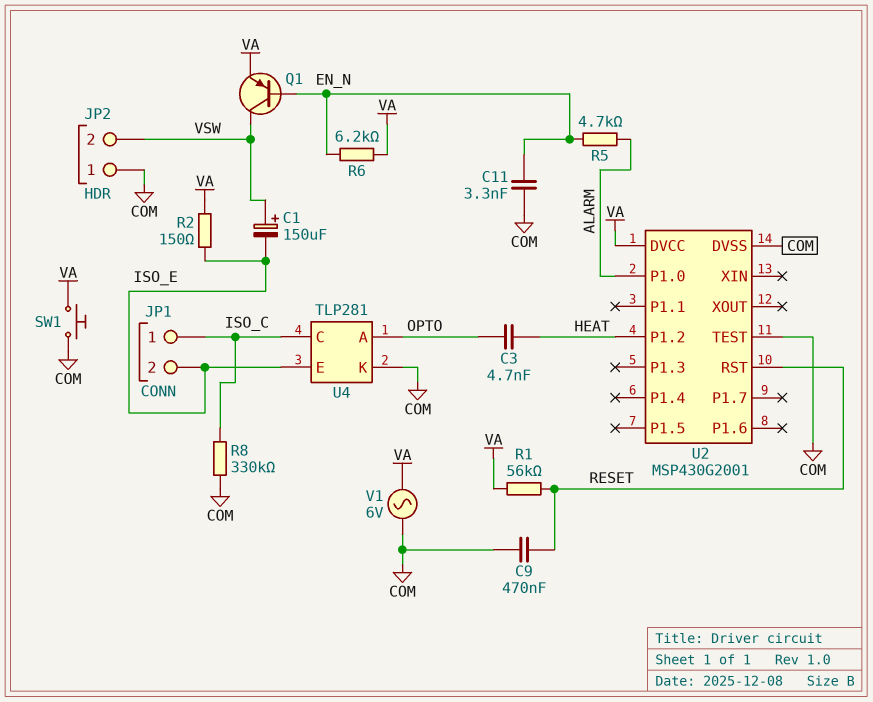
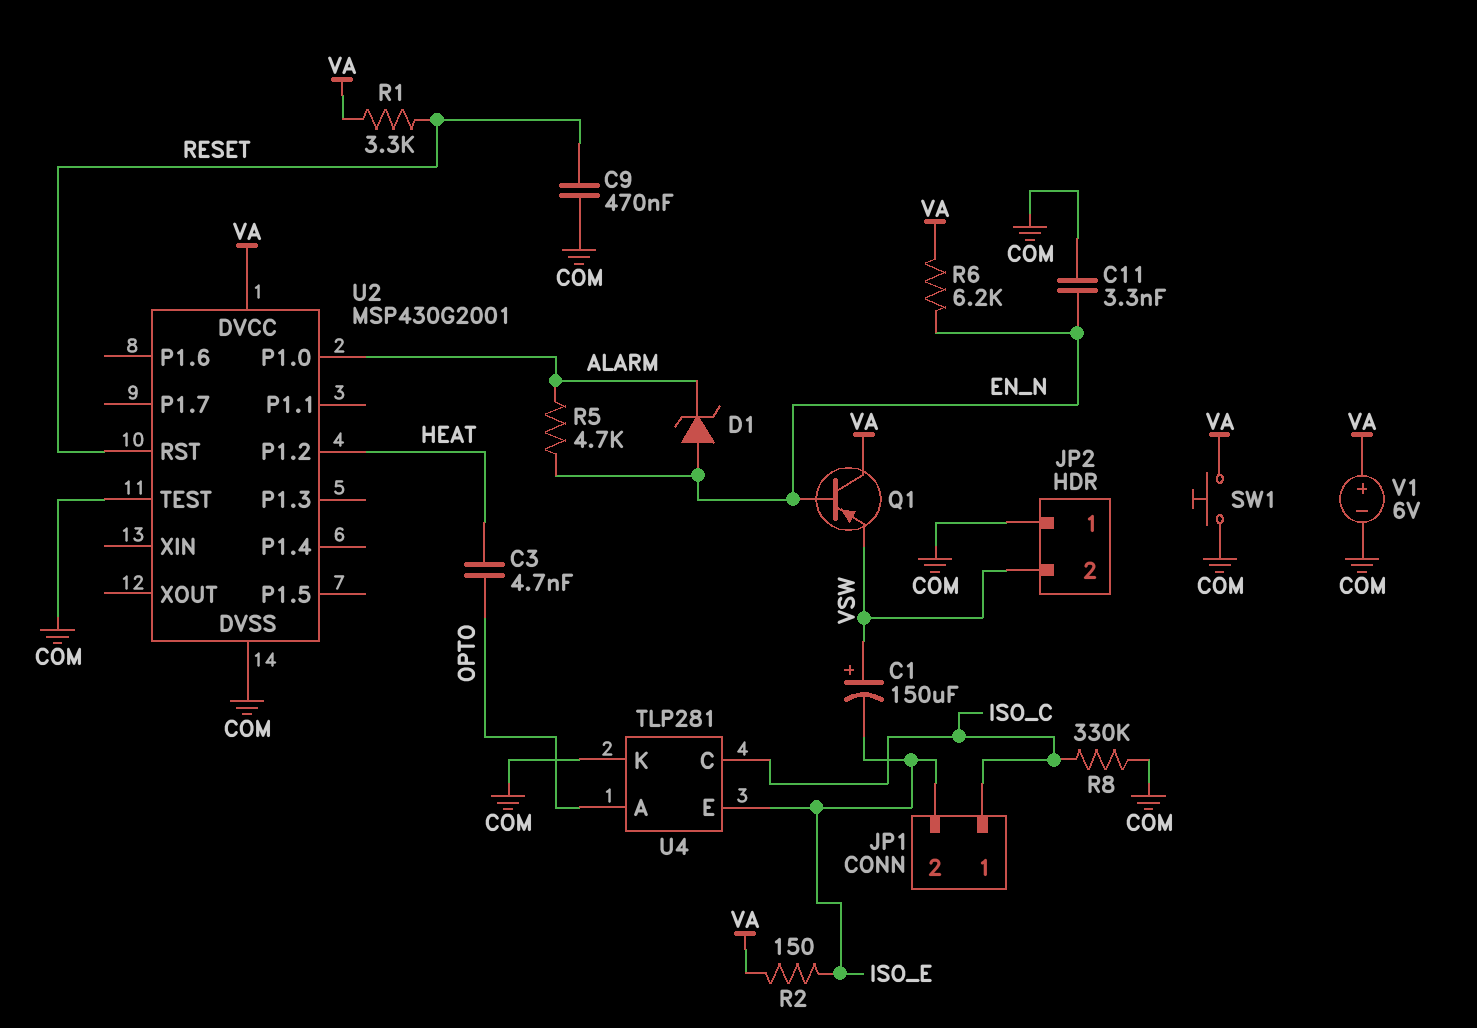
D1: none -> zener (A EN_N, K ALARM)
Q1: PNP (B EN_N, C VSW, E VA) -> PNP (B EN_N, C VA, E VSW)
R1: 56k (RESET, VA) -> 3.3k (RESET, VA)
V1: AC 6V (COM, VA) -> 6V (plus VA, minus COM)

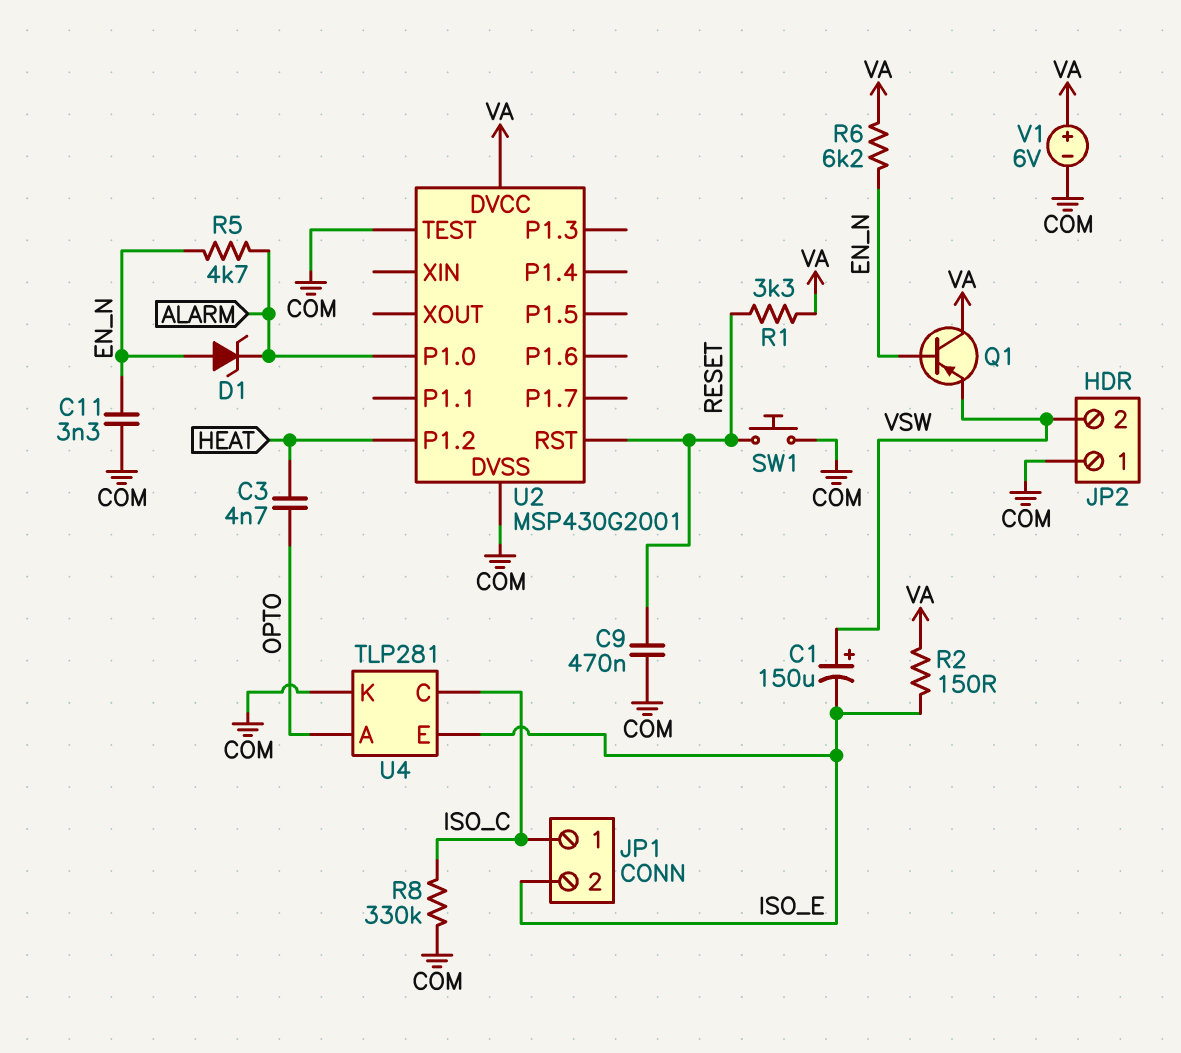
SW1: button (COM, VA) -> button (COM, RESET)

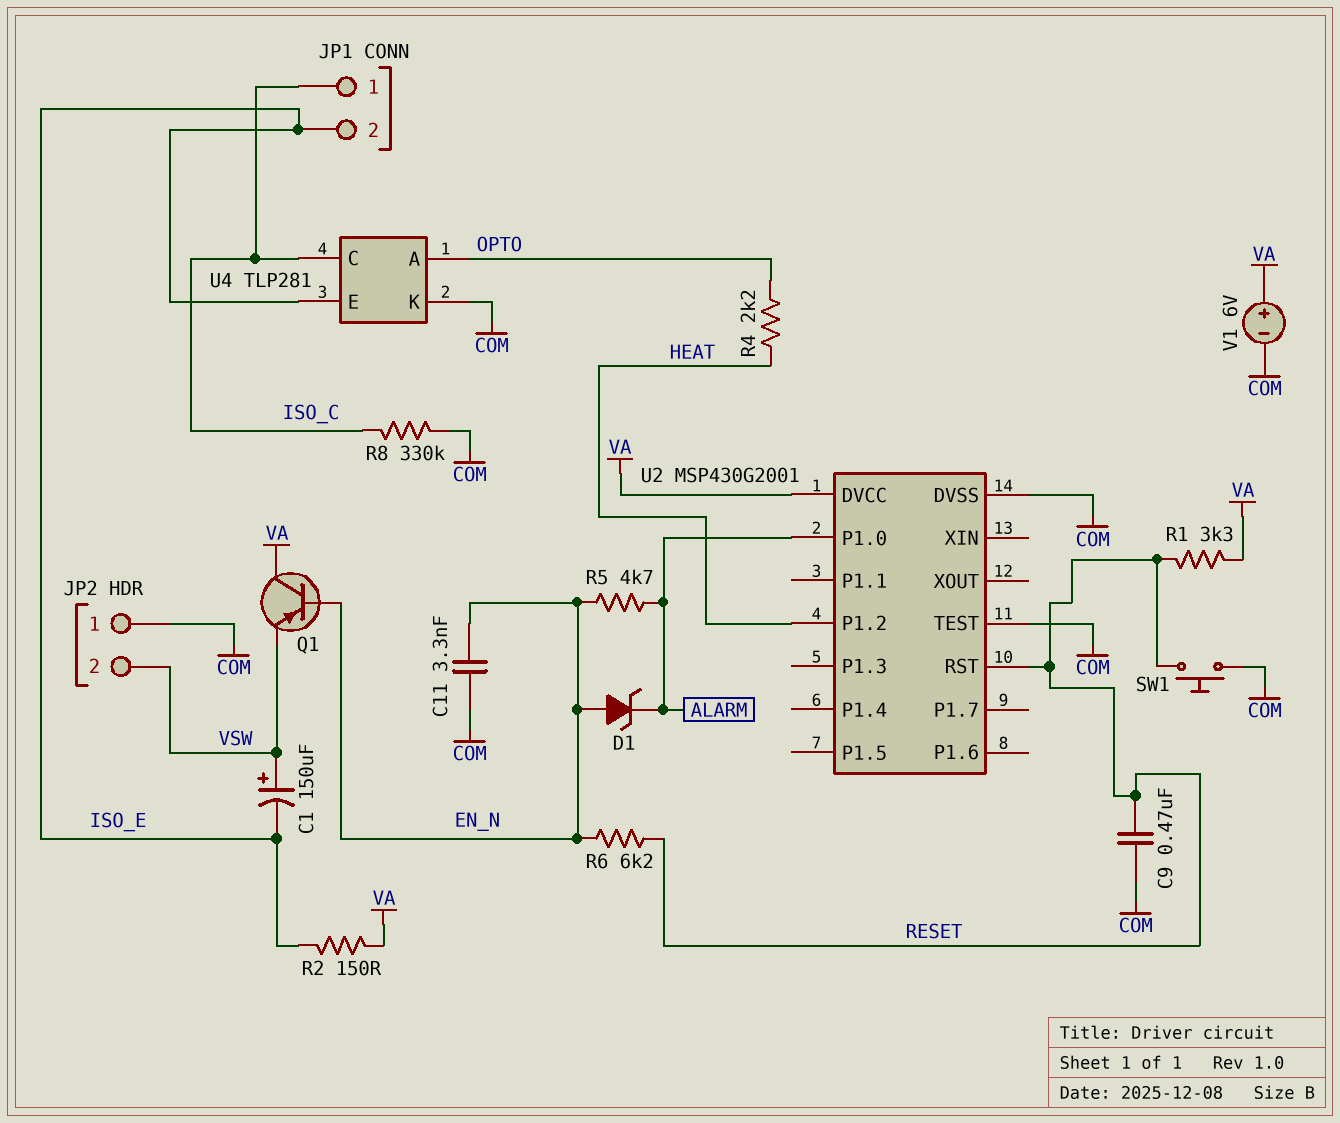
C3: 4.7nF (HEAT, OPTO) -> none
R4: none -> 2.2k (HEAT, OPTO)
R6: 6.2k (EN_N, VA) -> 6.2k (EN_N, RESET)

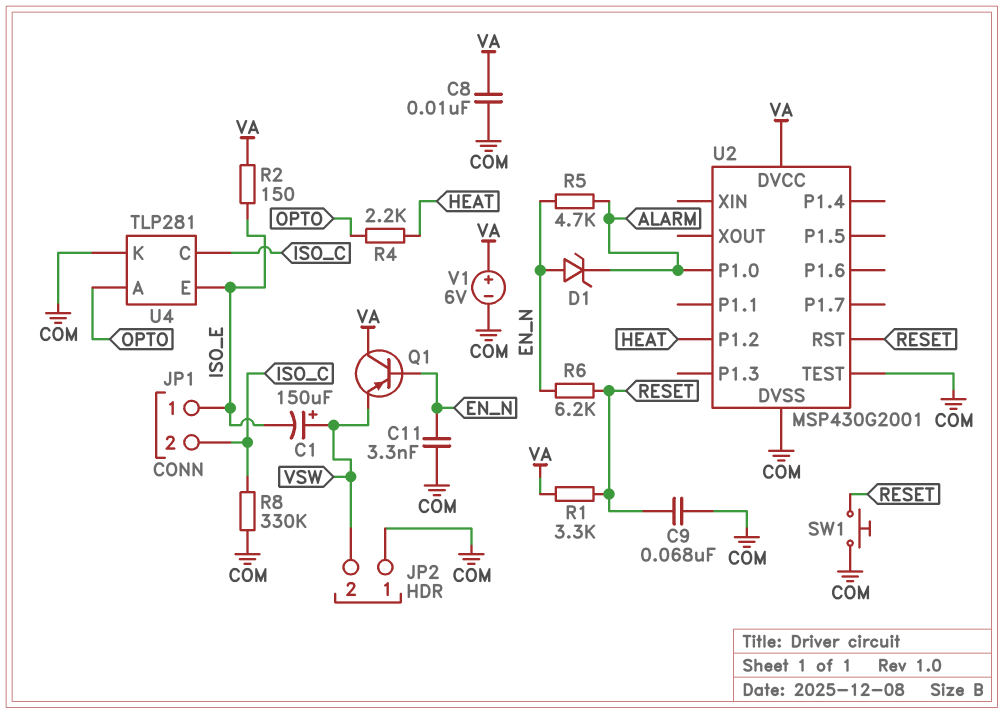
C8: none -> 10nF (COM, VA)
C9: 470nF (COM, RESET) -> 68nF (COM, RESET)
JP1 pin 1: ISO_C -> ISO_E
JP1 pin 2: ISO_E -> ISO_C

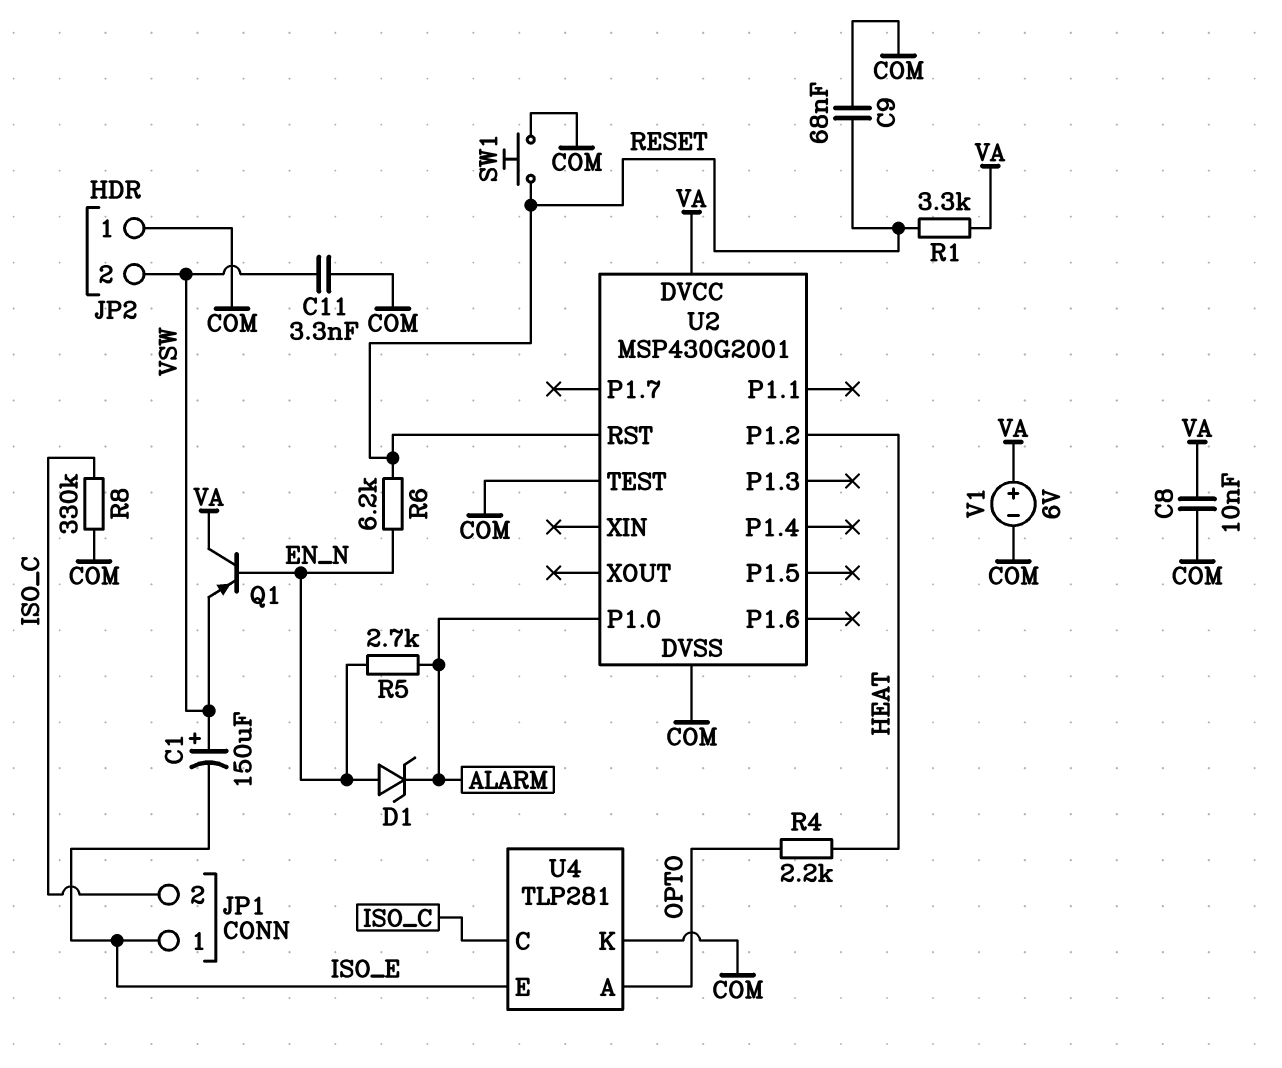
C11: 3.3nF (COM, EN_N) -> 3.3nF (COM, VSW)
R2: 150 (ISO_E, VA) -> none
R5: 4.7k (ALARM, EN_N) -> 2.7k (ALARM, EN_N)

